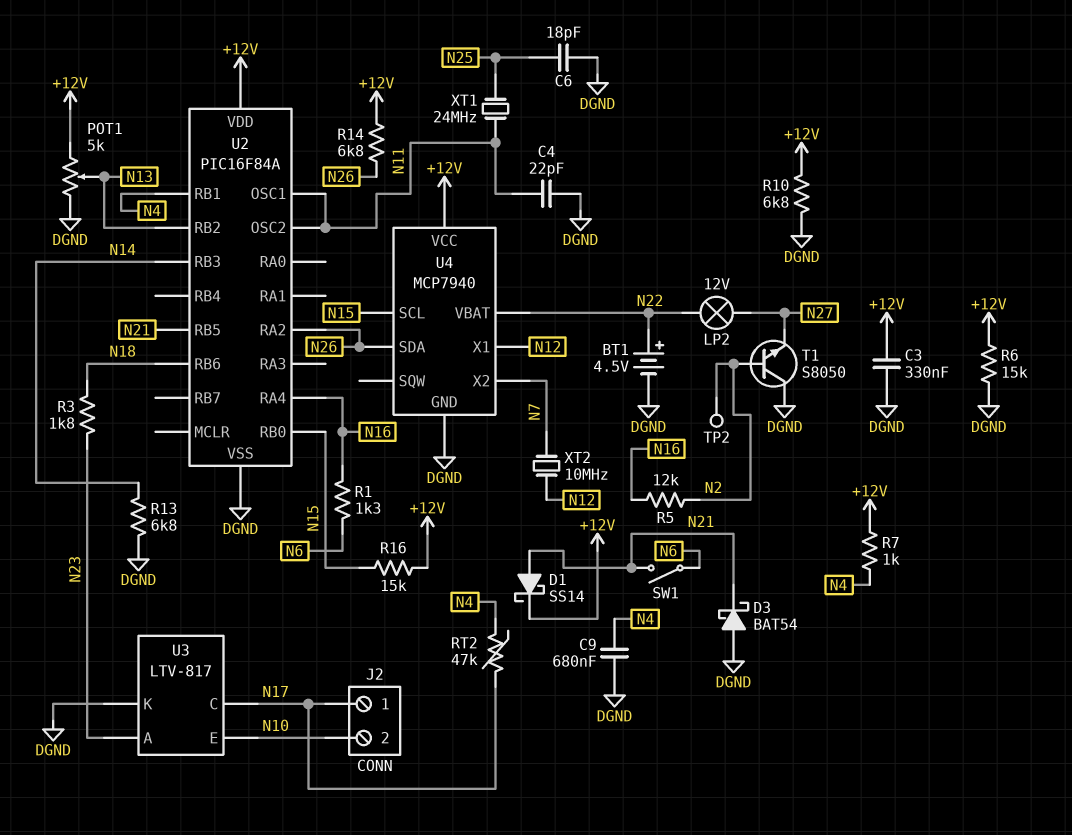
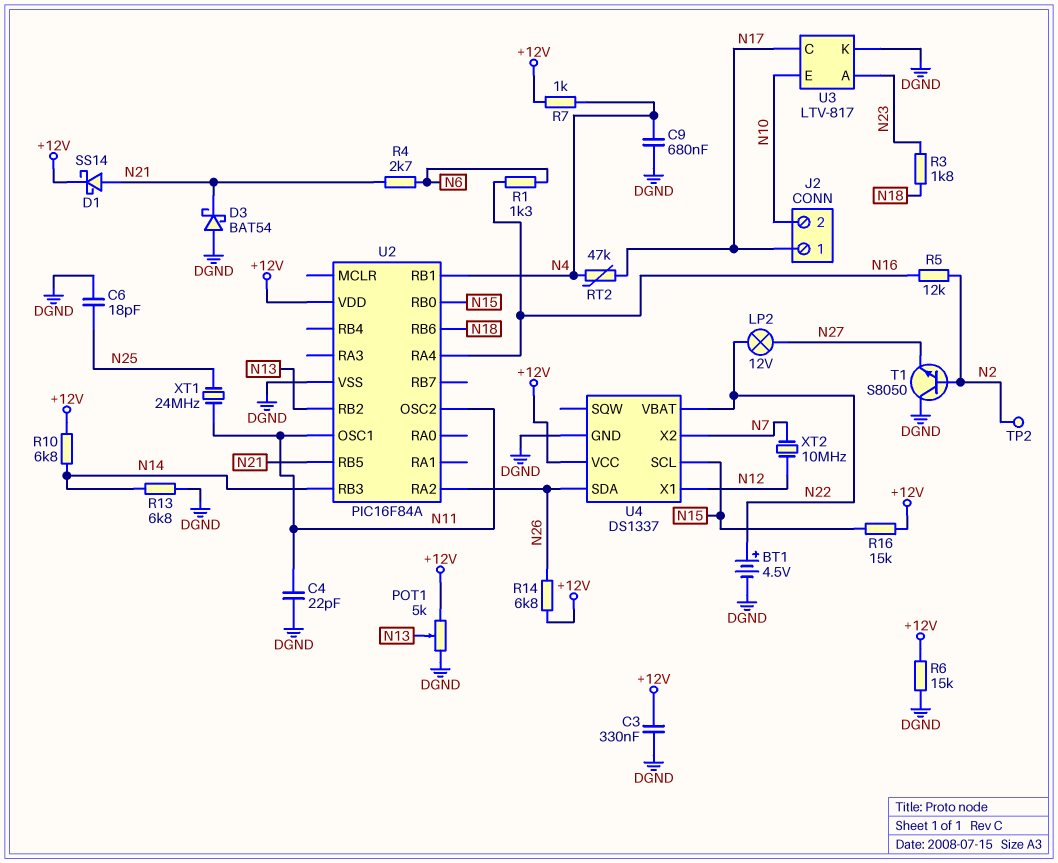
R4: none -> 2.7k (N6, N21)
R10: 6.8k (+12V, DGND) -> 6.8k (+12V, N14)
SW1: switch (N6, N21) -> none
U4: MCP7940 -> DS1337

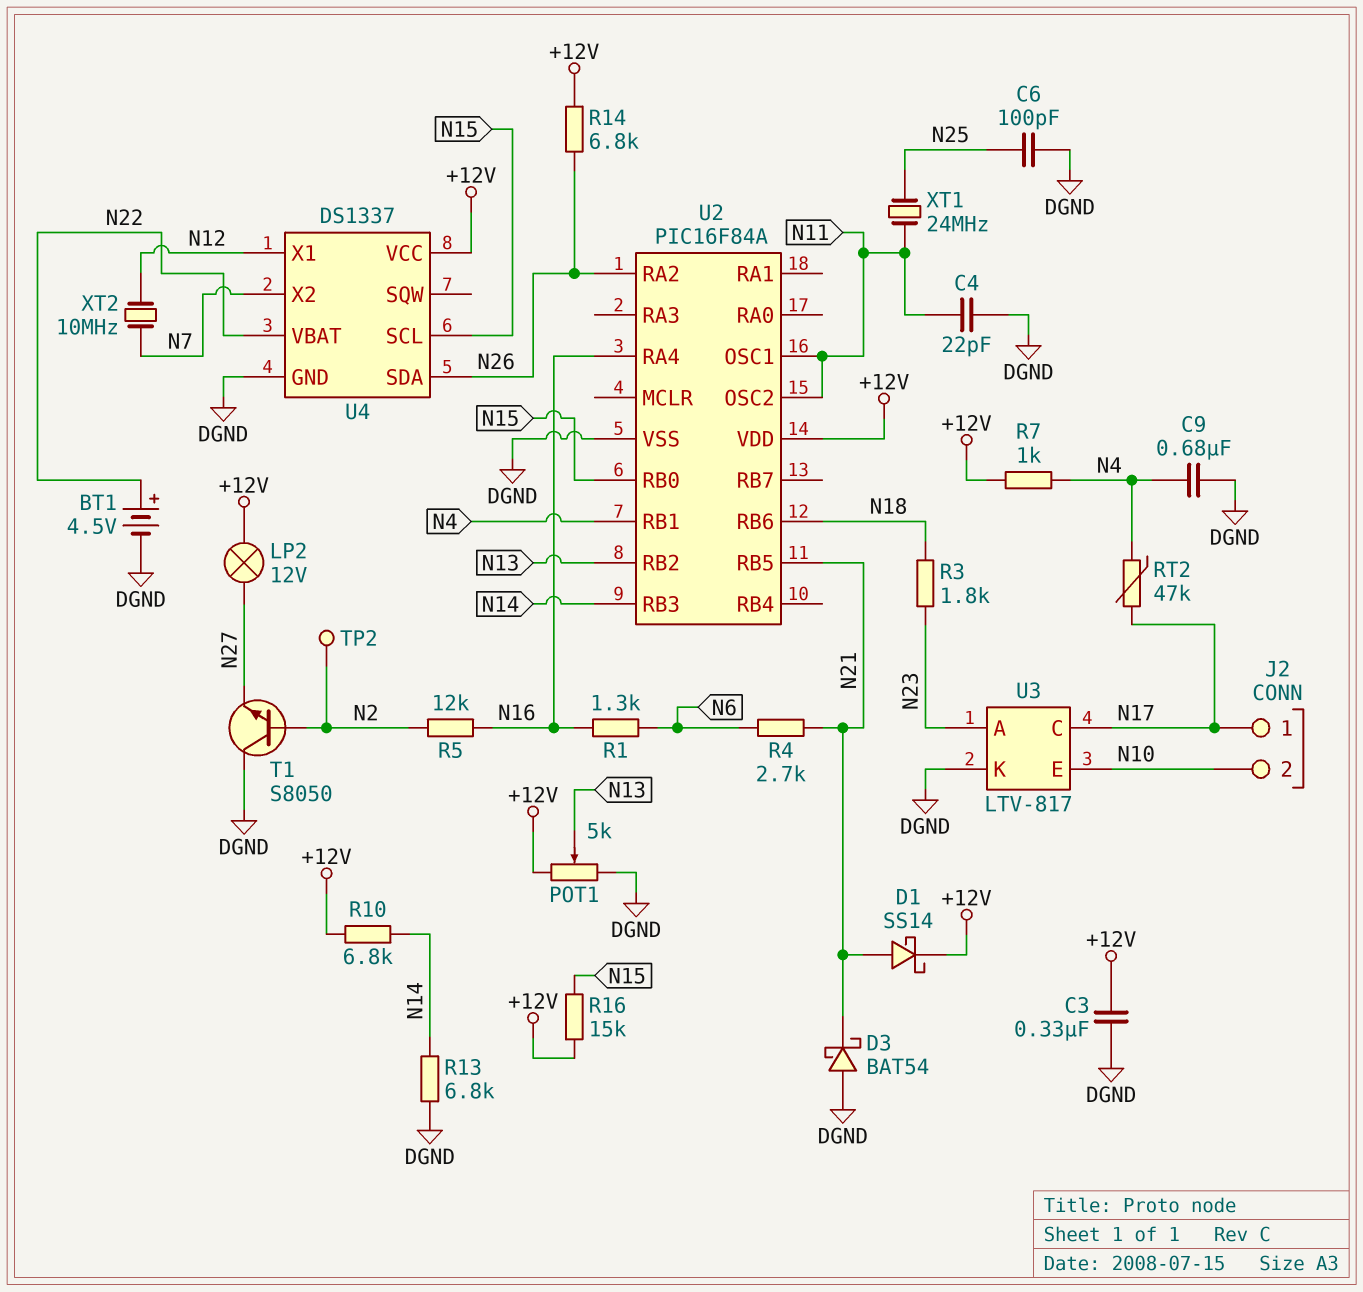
C6: 18pF (DGND, N25) -> 100pF (DGND, N25)
LP2: lamp 12V (N22, N27) -> lamp 12V (+12V, N27)
R6: 15k (+12V, DGND) -> none

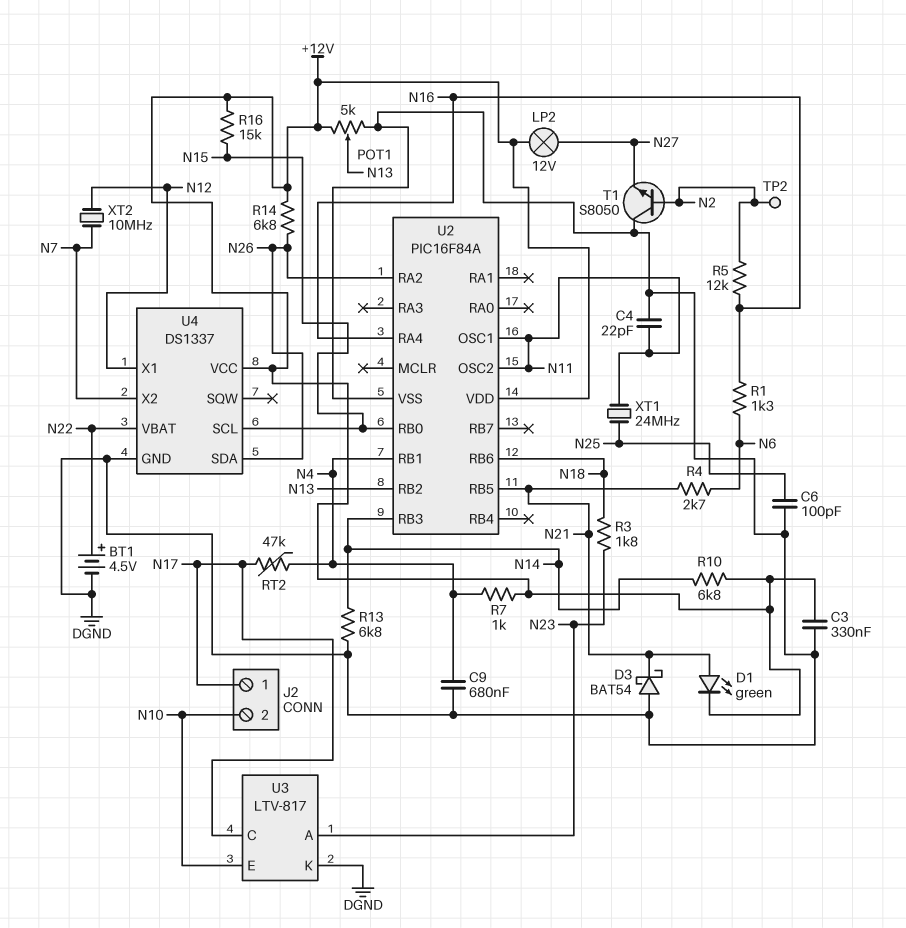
D1: schottky SS14 (A N21, K +12V) -> LED green (A N21, K +12V)

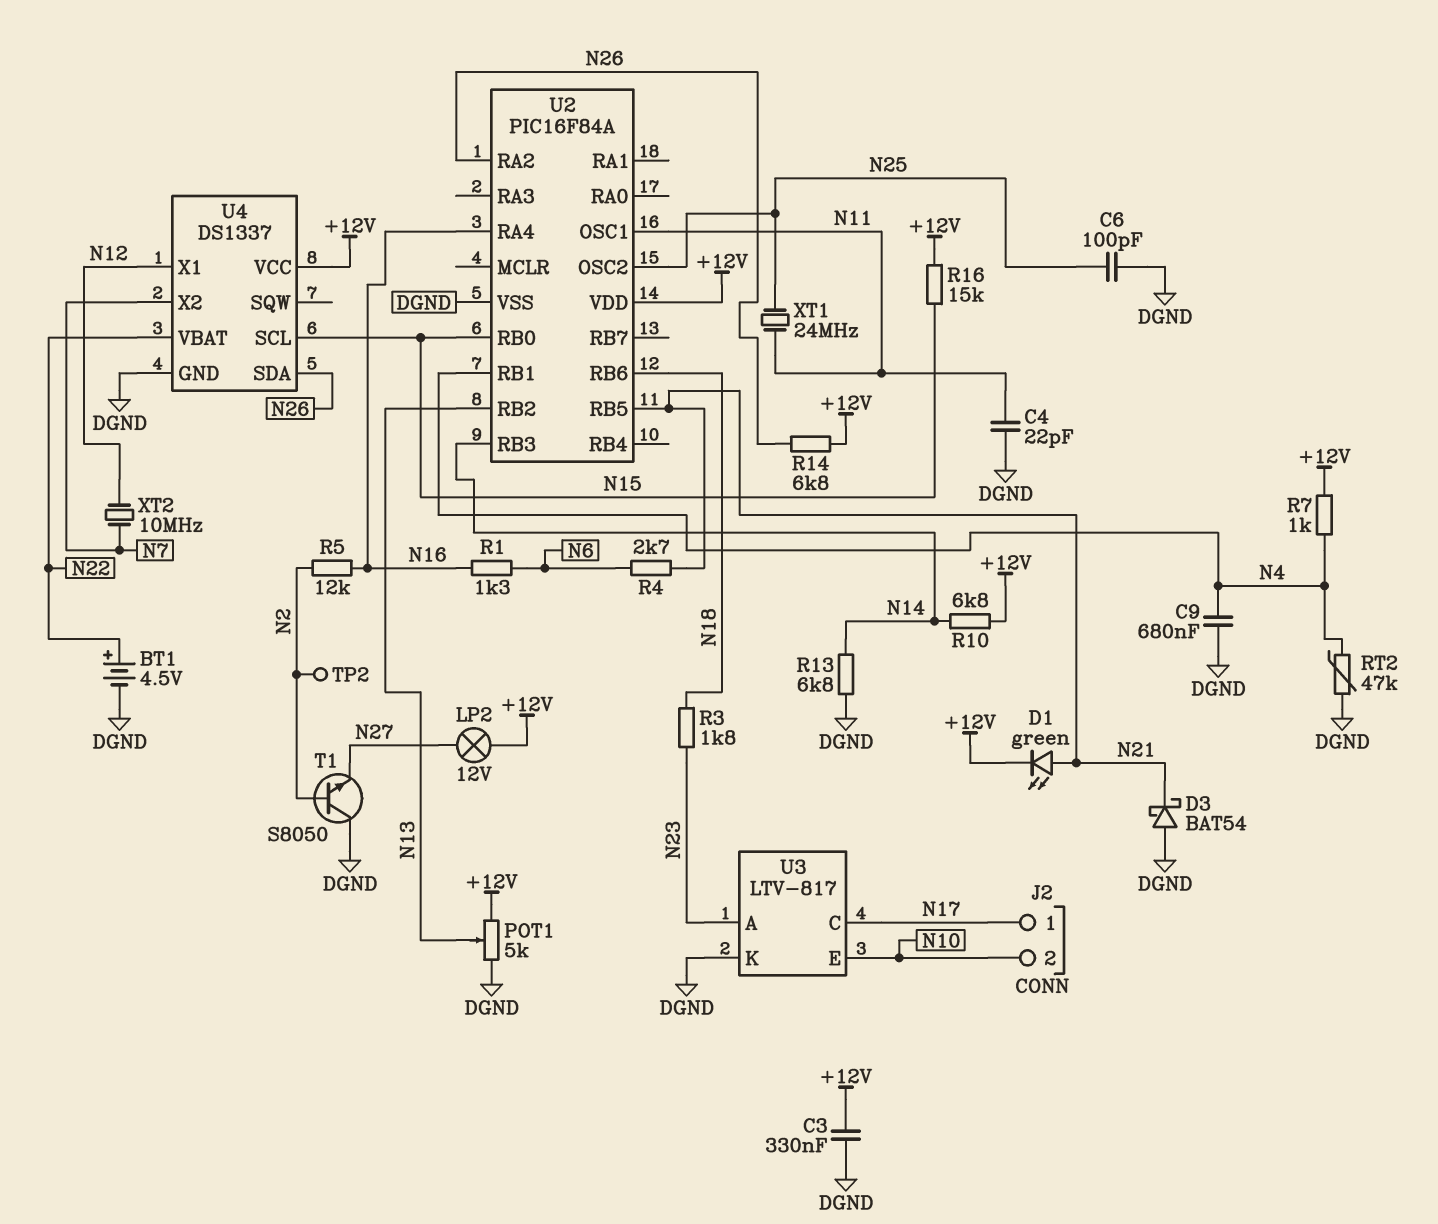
RT2: 47k (N4, N17) -> 47k (DGND, N4)
U2 pin OSC2: N11 -> N25

